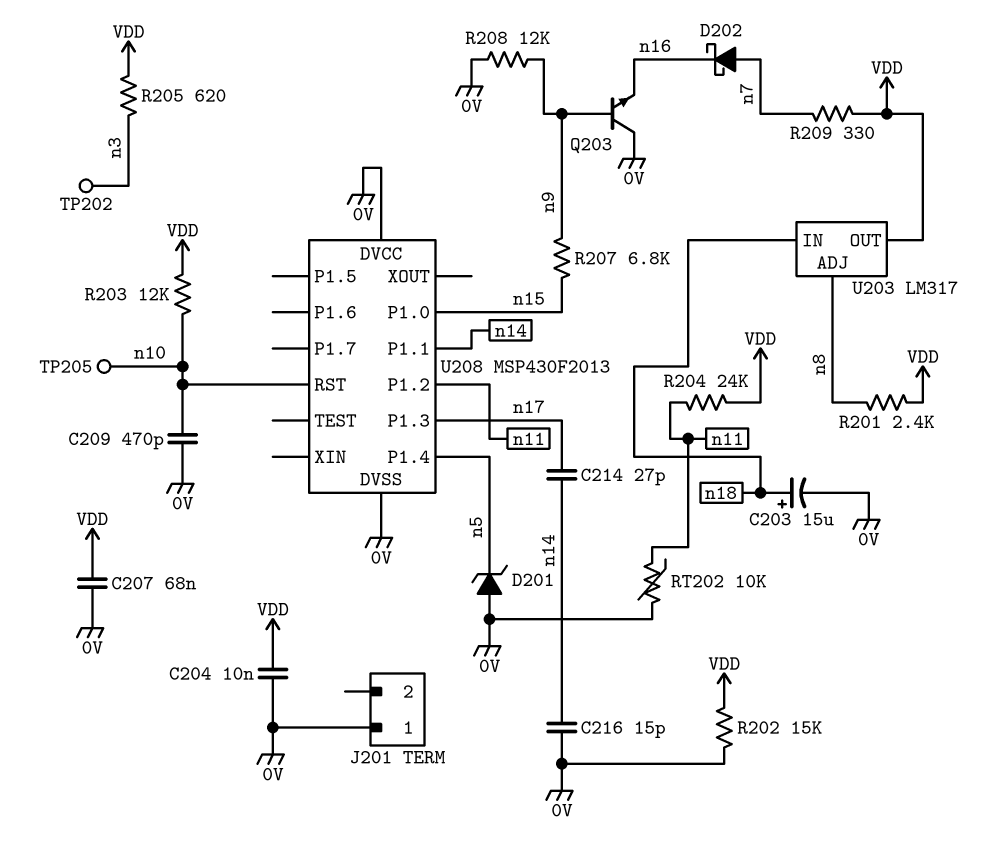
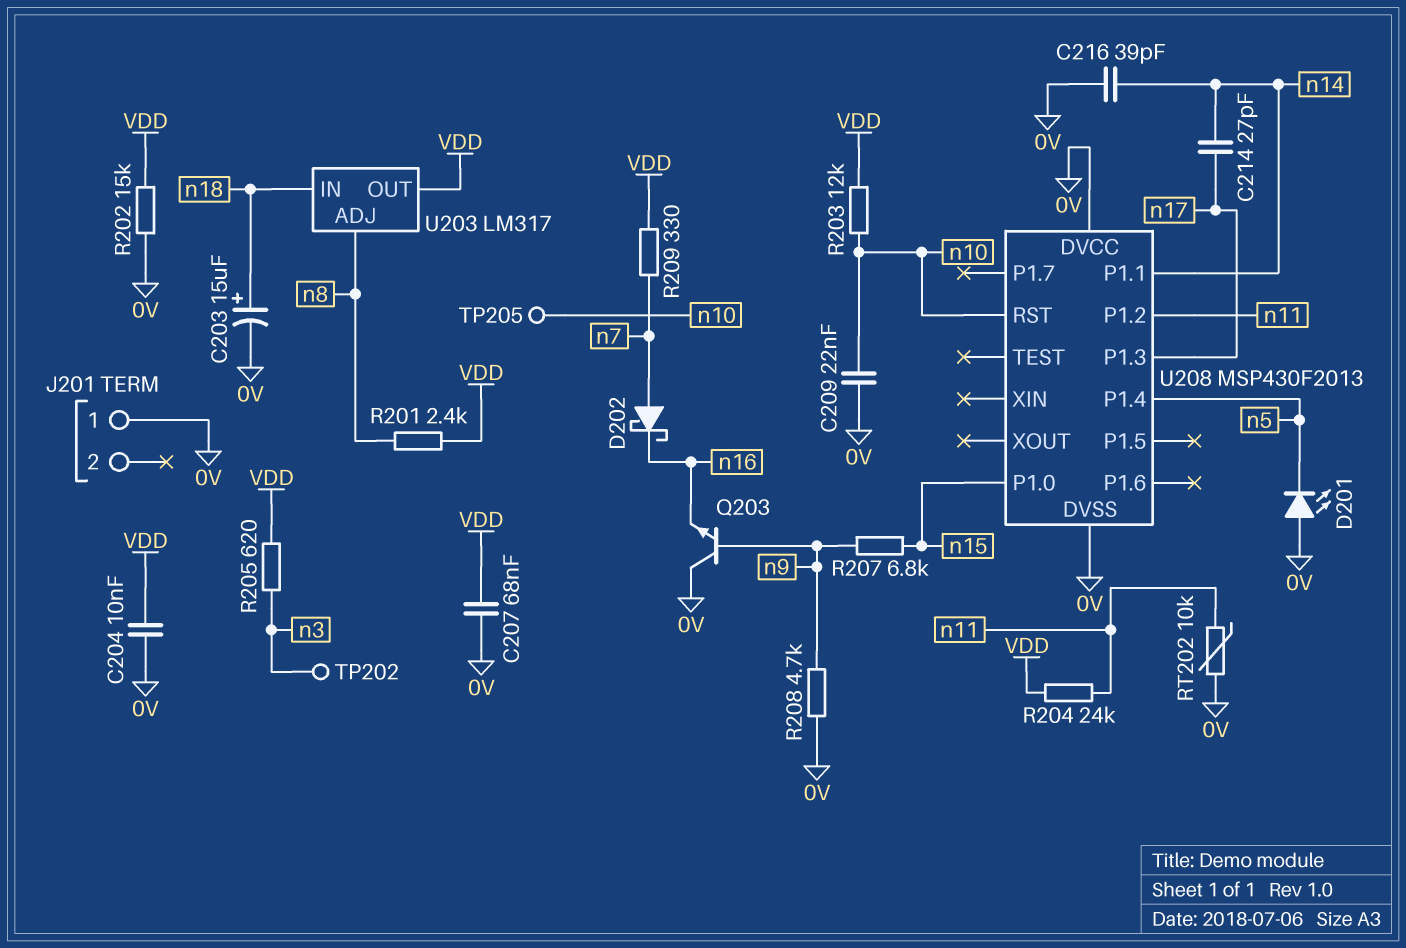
C209: 470pF (0V, n10) -> 22nF (0V, n10)
C216: 15pF (0V, n14) -> 39pF (0V, n14)
D201: zener (A 0V, K n5) -> LED (A 0V, K n5)
R208: 12k (0V, n9) -> 4.7k (0V, n9)

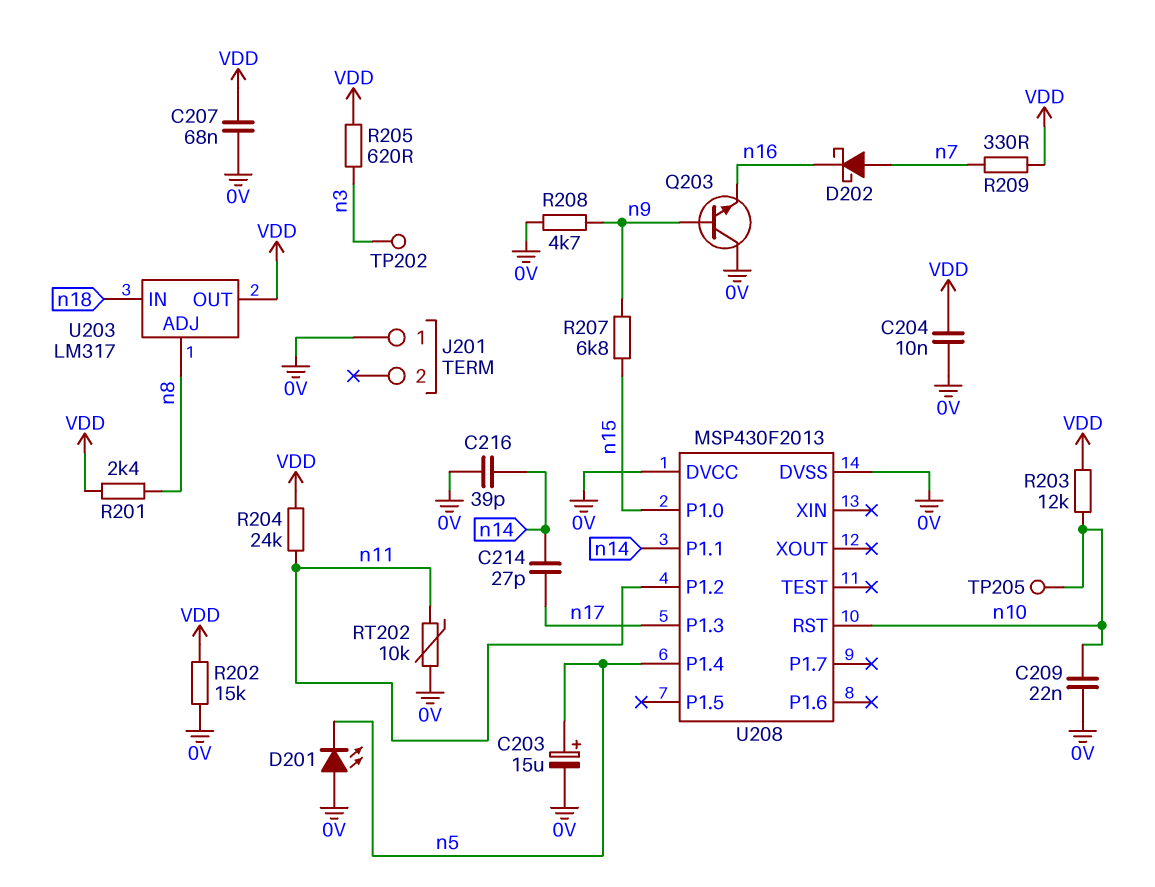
C203: 15uF (plus n18, minus 0V) -> 15uF (plus n5, minus 0V)

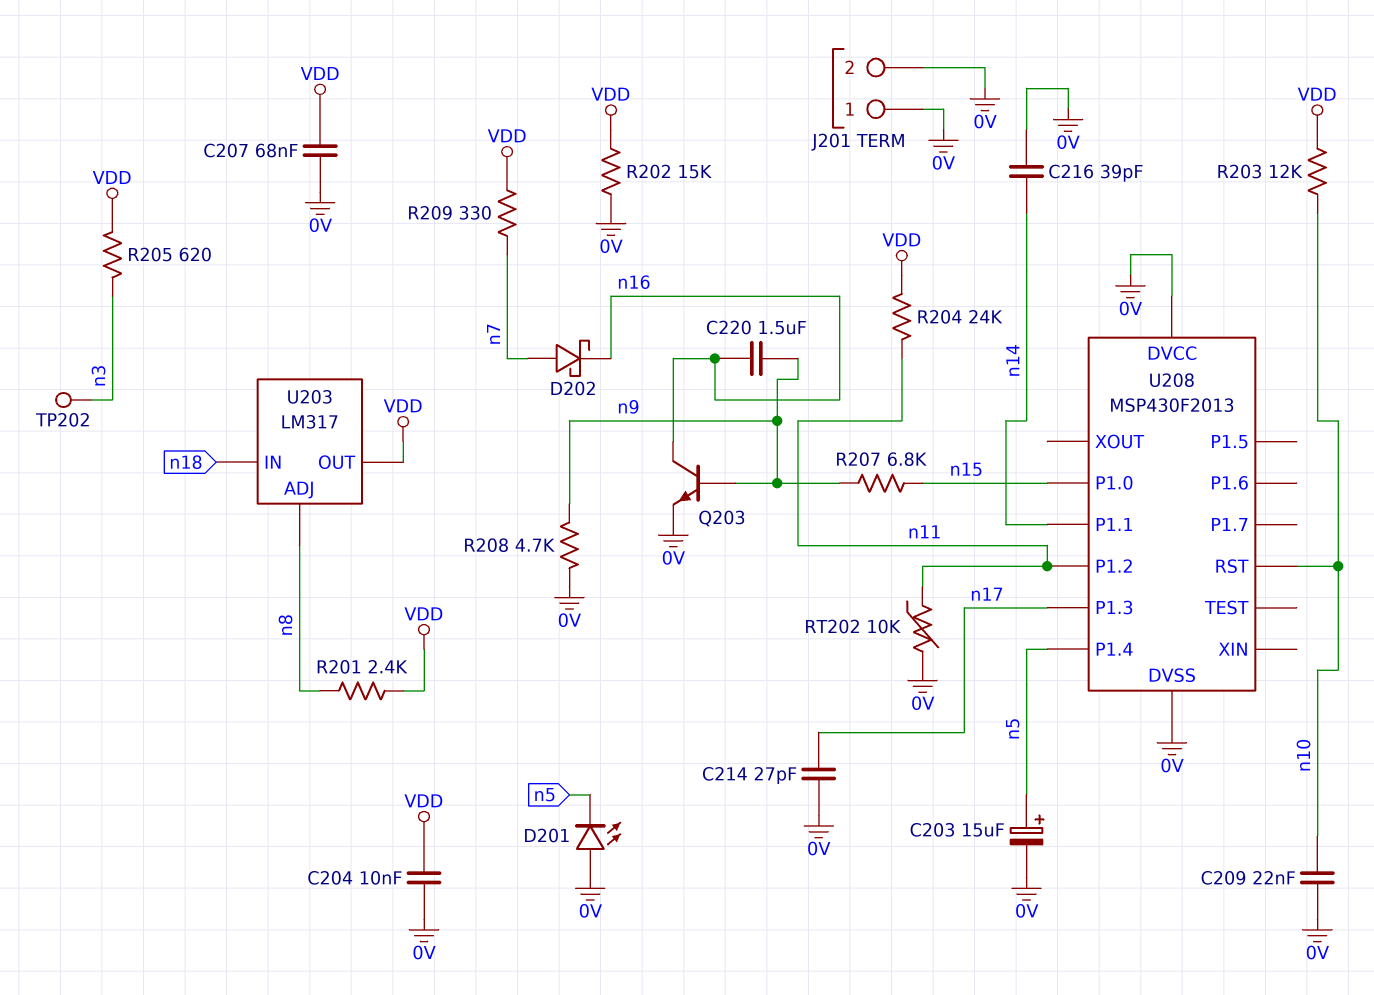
C214: 27pF (n14, n17) -> 27pF (0V, n17)
C220: none -> 1.5uF (n9, n16)
J201 pin 2: none -> 0V
Q203: NPN (B n9, C 0V, E n16) -> NPN (B n9, C n16, E 0V)
TP205: test point (n10) -> none

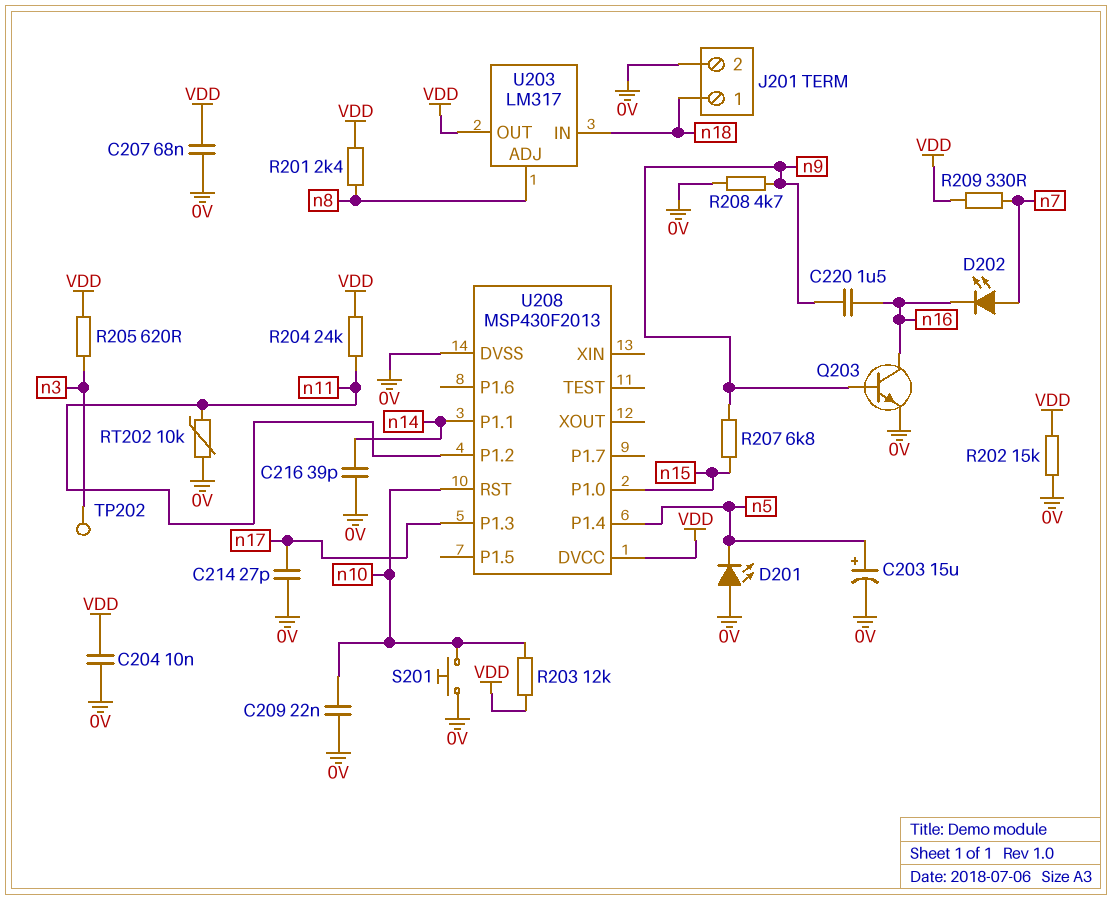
D202: schottky (A n7, K n16) -> LED (A n7, K n16)
J201 pin 1: 0V -> n18
S201: none -> button (0V, n10)
U208 pin DVCC: 0V -> VDD

